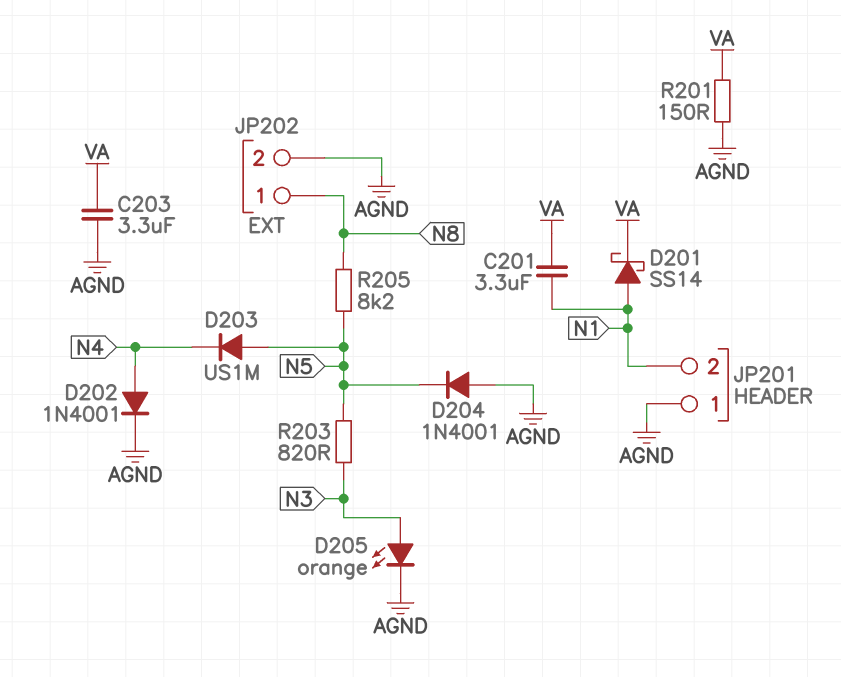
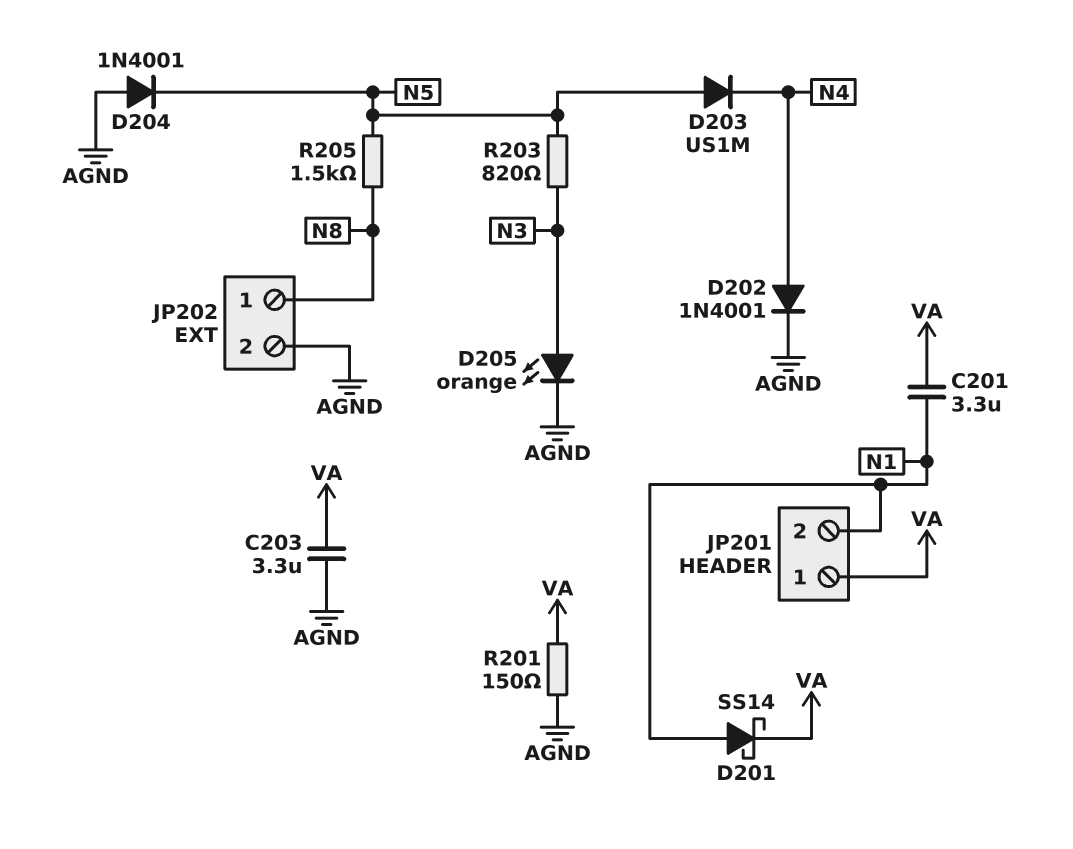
JP201 pin 1: AGND -> VA
R205: 8.2k (N5, N8) -> 1.5k (N5, N8)

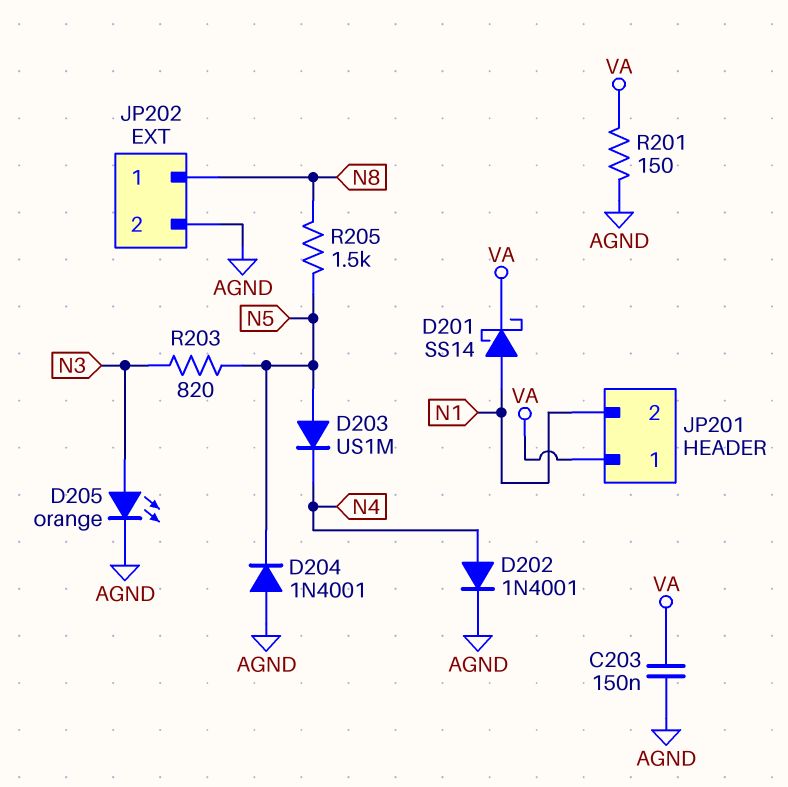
C201: 3.3uF (N1, VA) -> none
C203: 3.3uF (AGND, VA) -> 150nF (AGND, VA)

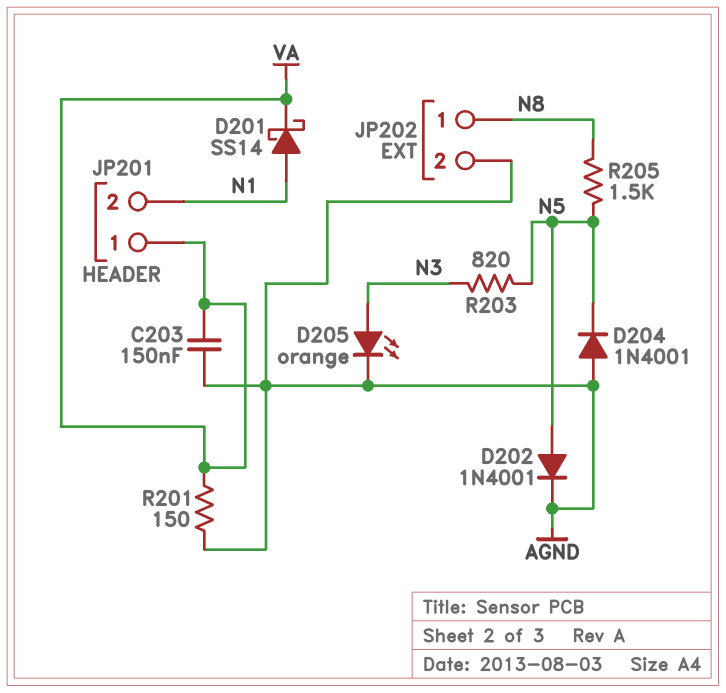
D202: diode 1N4001 (A N4, K AGND) -> diode 1N4001 (A N5, K AGND)
D203: diode US1M (A N5, K N4) -> none

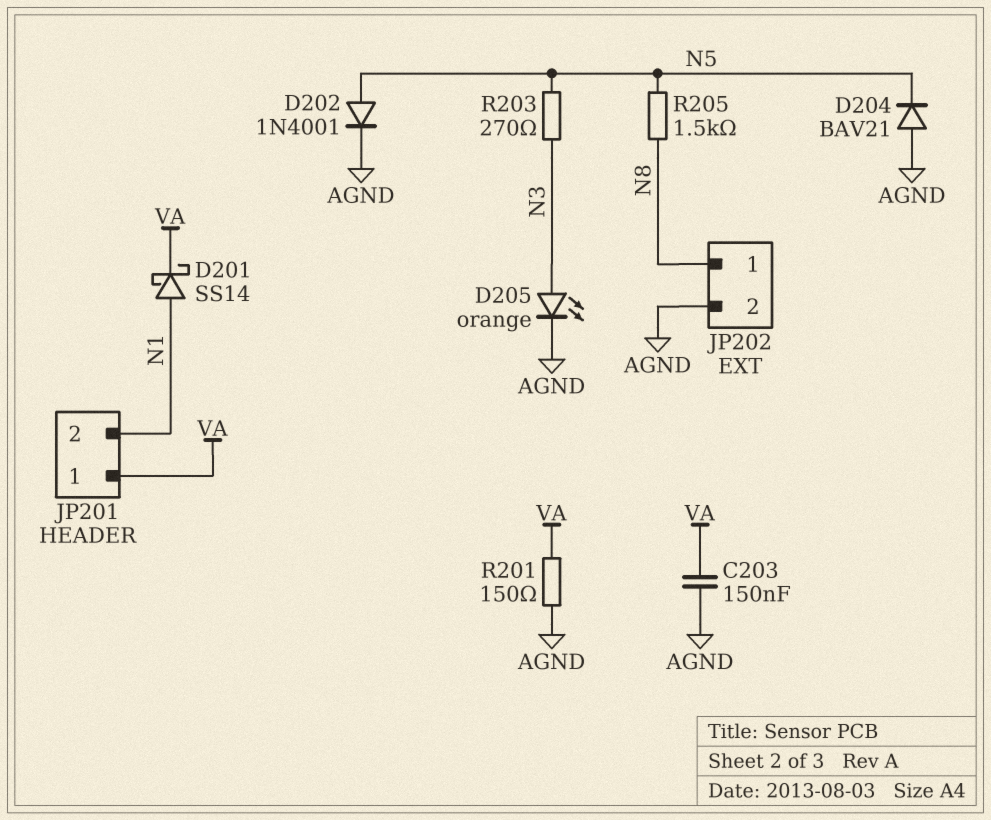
D204: diode 1N4001 (A AGND, K N5) -> diode BAV21 (A AGND, K N5)
R203: 820 (N3, N5) -> 270 (N3, N5)

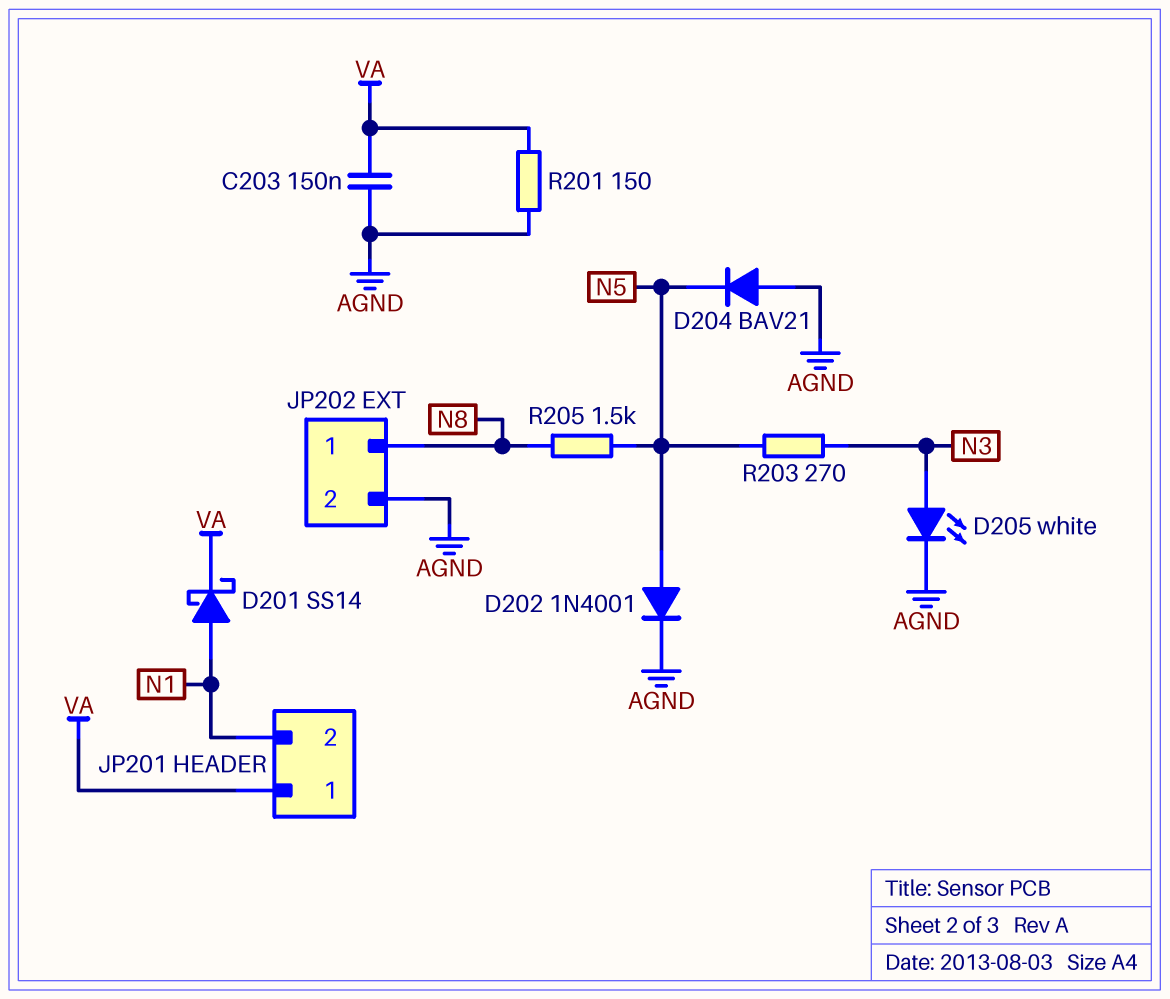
D205: LED orange (A N3, K AGND) -> LED white (A N3, K AGND)

